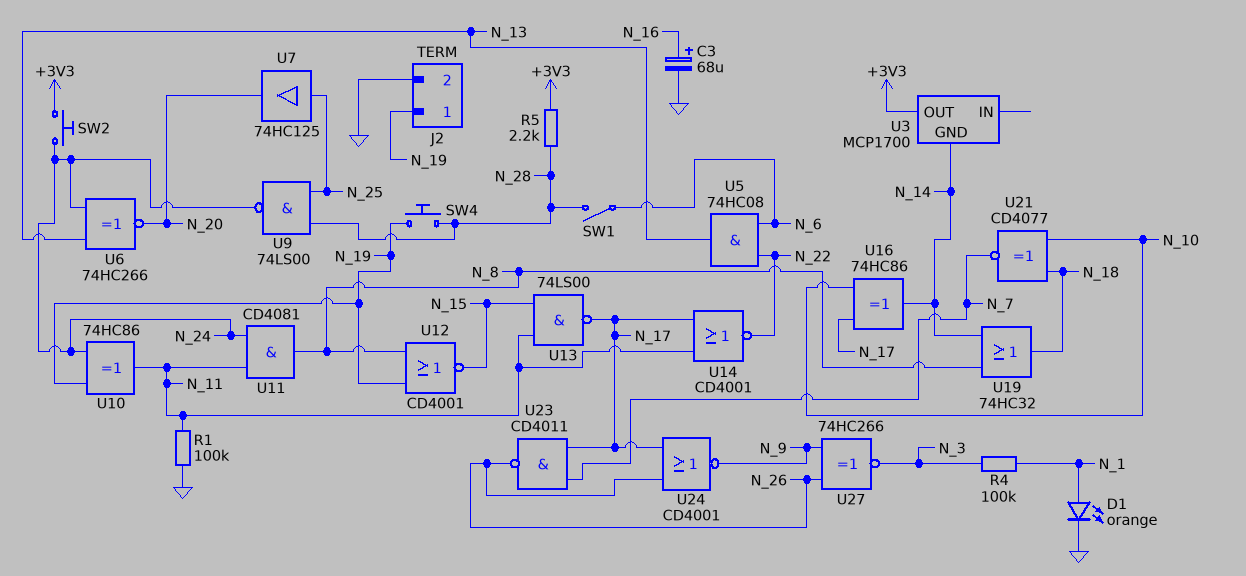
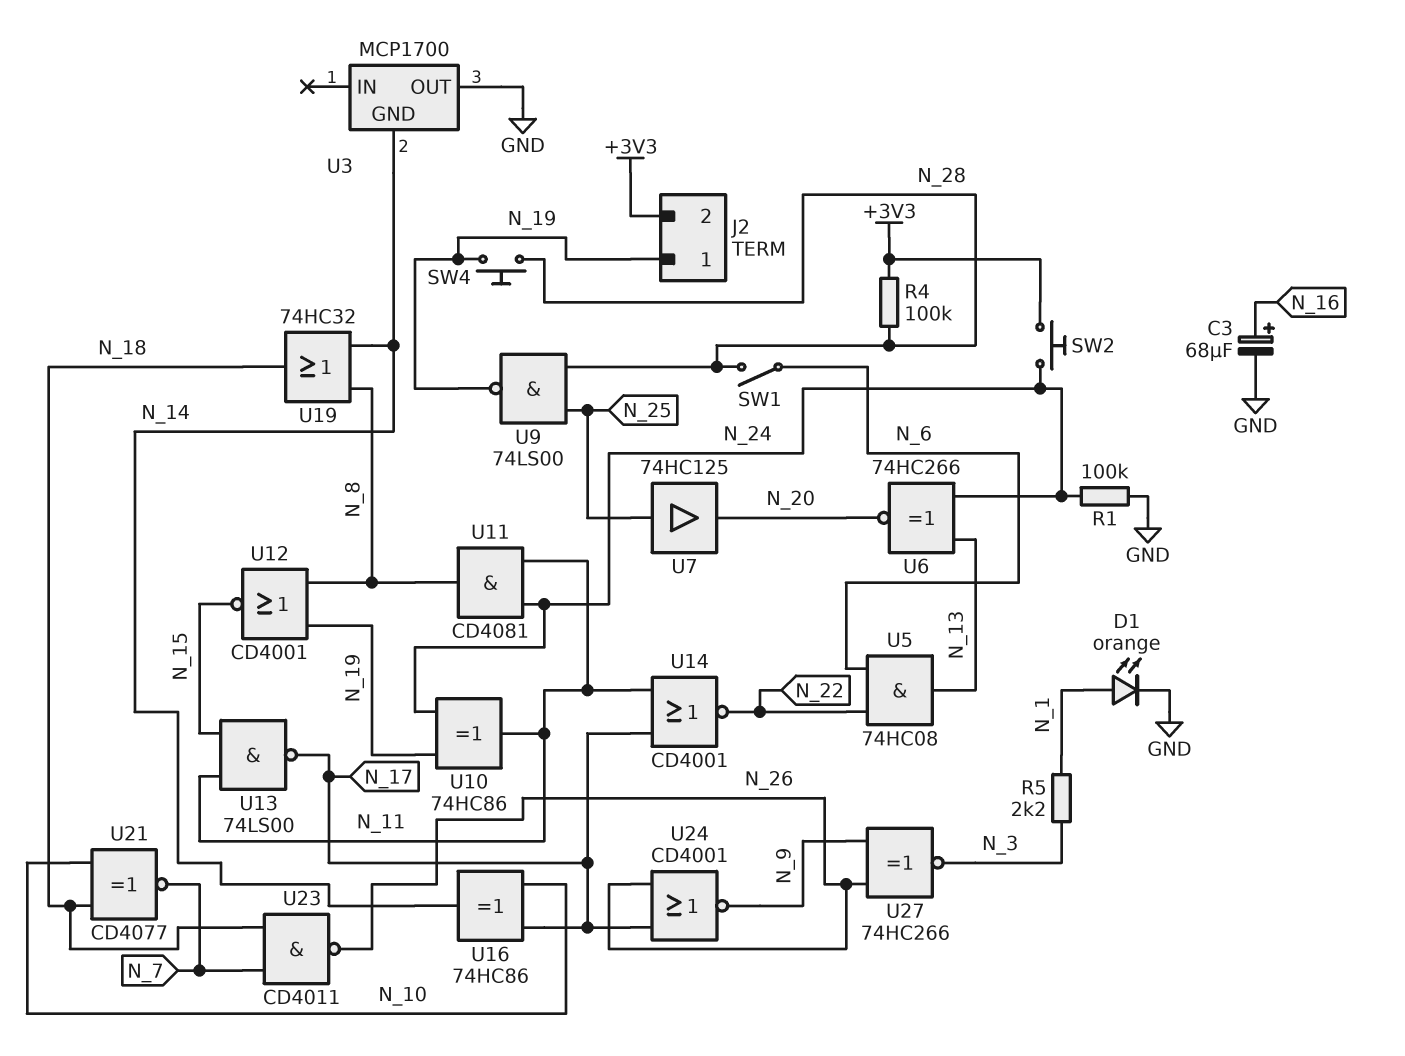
J2 pin 2: GND -> +3V3
R1: 100k (GND, N_11) -> 100k (GND, N_24)
R4: 100k (N_1, N_3) -> 100k (+3V3, N_28)
R5: 2.2k (+3V3, N_28) -> 2.2k (N_1, N_3)
U3 pin OUT: +3V3 -> GND
U9: NAND 74LS00 (in N_25, in N_28, out N_24) -> NAND 74LS00 (in N_25, in N_28, out N_19)
U23: NAND CD4011 (in N_7, in N_17, out N_26) -> NAND CD4011 (in N_7, in N_18, out N_26)

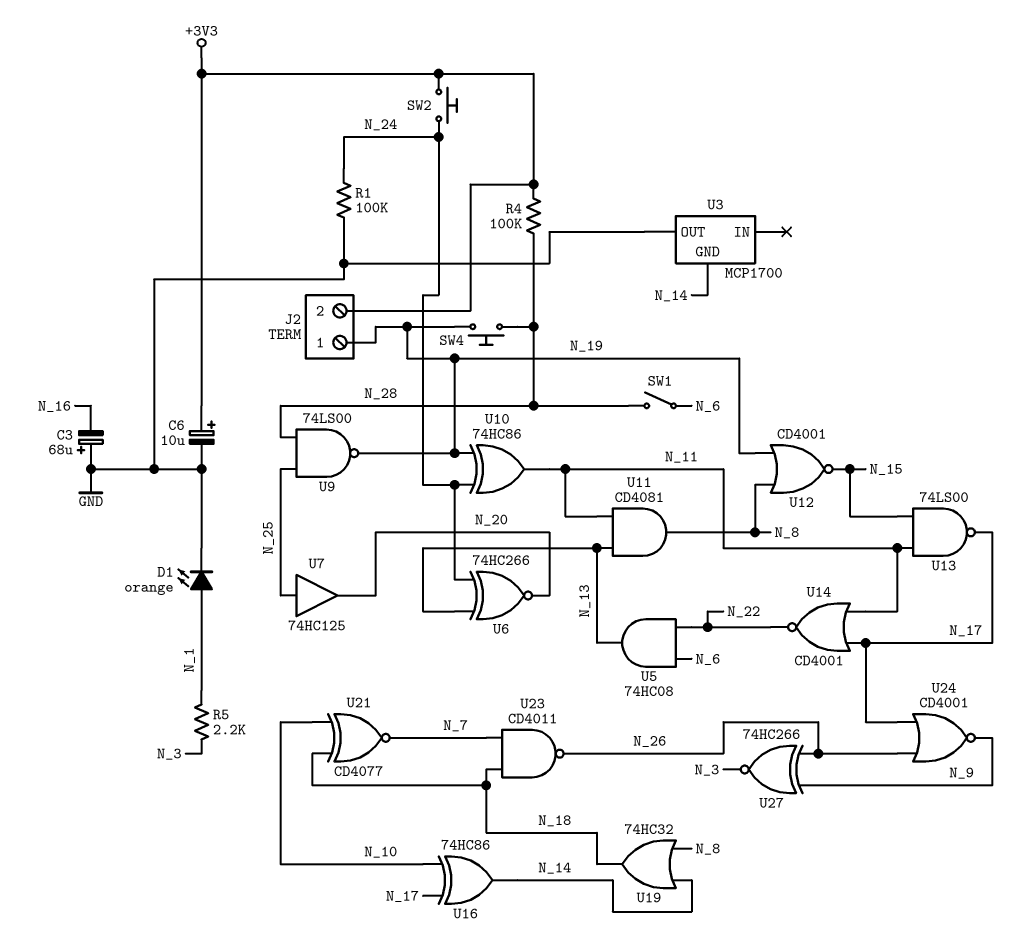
C3: 68uF (plus N_16, minus GND) -> 68uF (plus GND, minus N_16)
C6: none -> 10uF (plus +3V3, minus GND)
U11: AND CD4081 (in N_11, in N_24, out N_8) -> AND CD4081 (in N_11, in N_13, out N_8)

